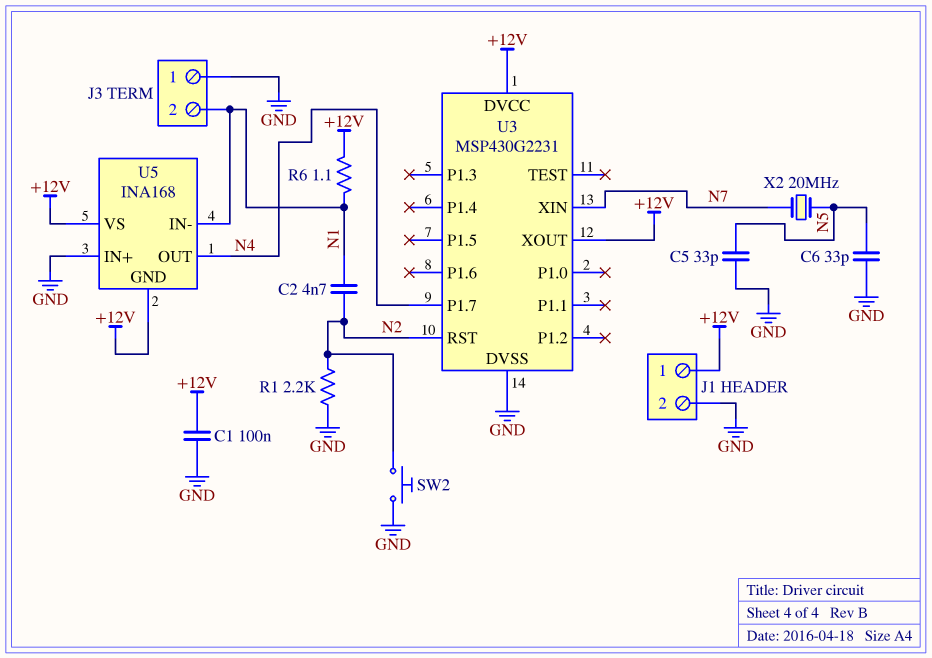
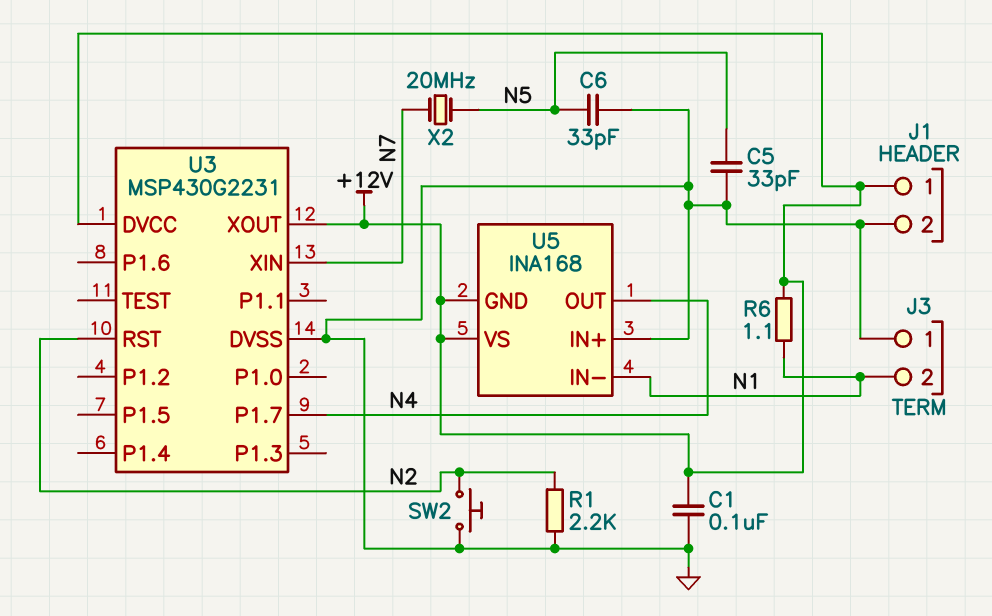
C2: 4.7nF (N1, N2) -> none

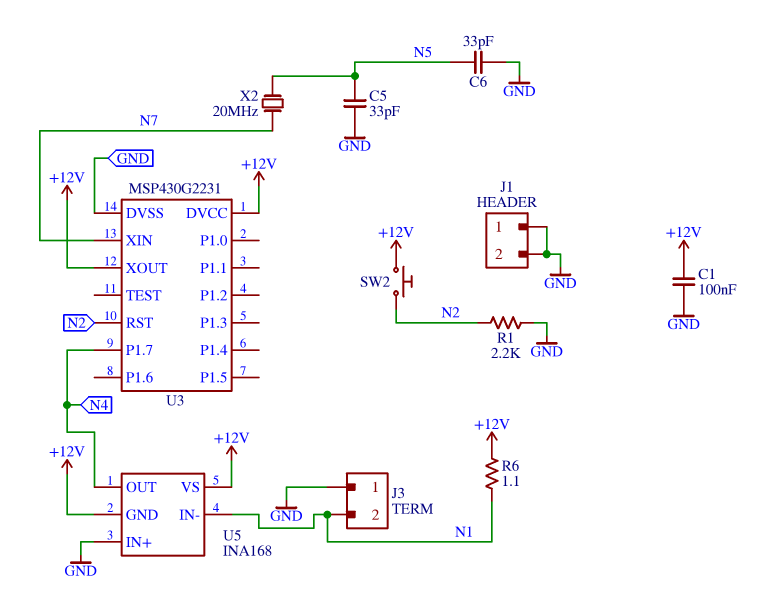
J1 pin 1: +12V -> GND
SW2: button (GND, N2) -> button (+12V, N2)

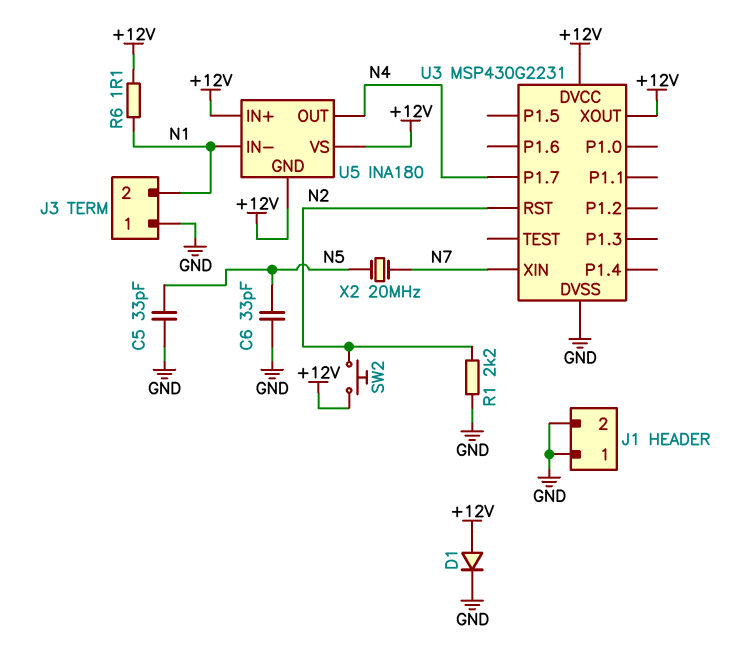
C1: 100nF (+12V, GND) -> none
D1: none -> diode (A +12V, K GND)
U5: INA168 -> INA180
U5 pin IN+: GND -> +12V

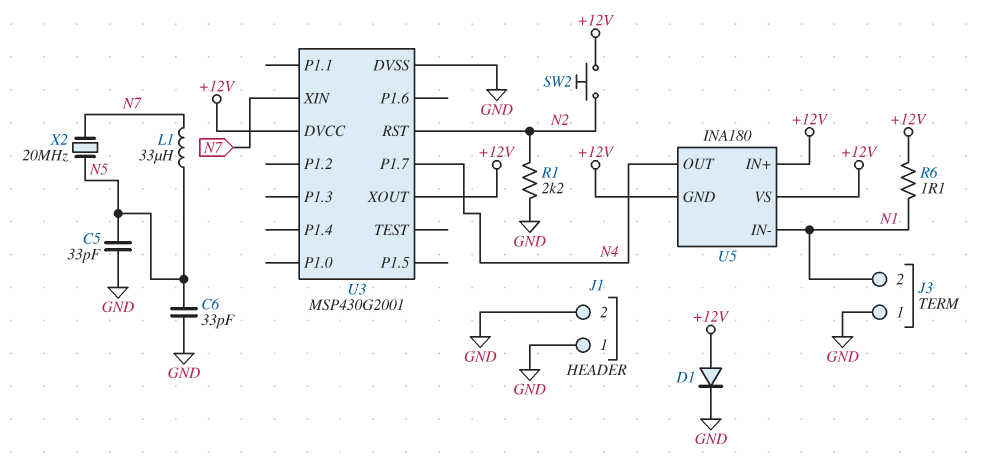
L1: none -> 33uH (N5, N7)
U3: MSP430G2231 -> MSP430G2001

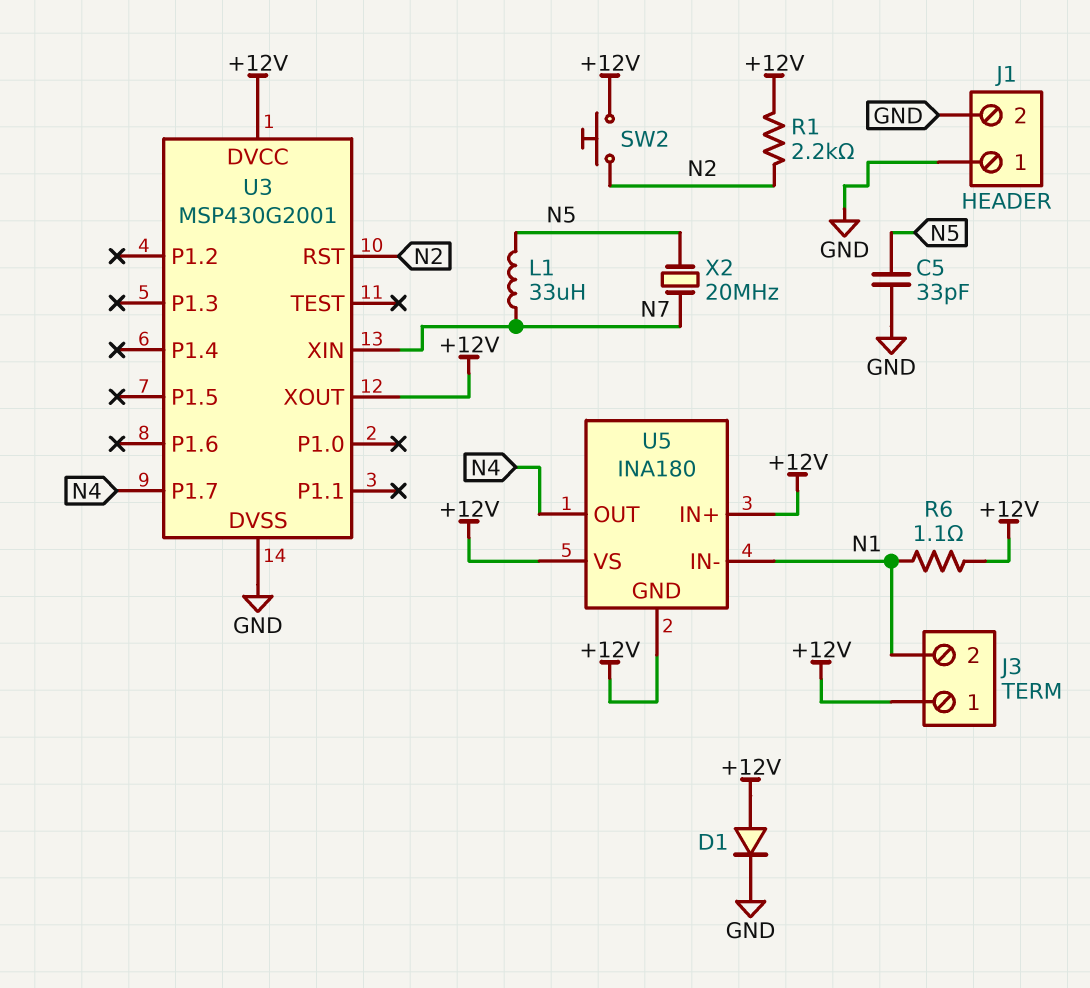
C6: 33pF (GND, N5) -> none
J3 pin 1: GND -> +12V
R1: 2.2k (GND, N2) -> 2.2k (+12V, N2)

